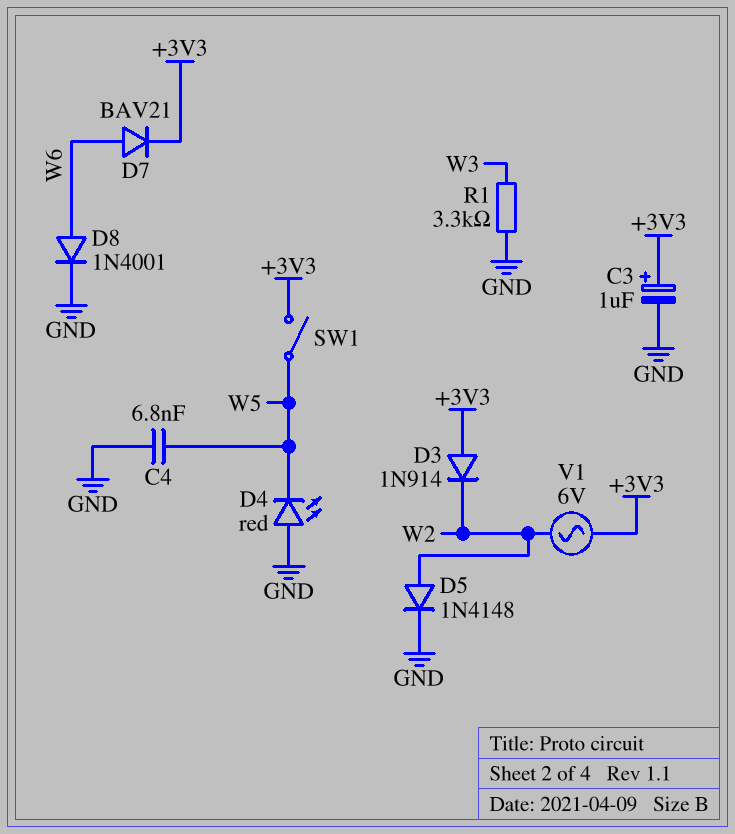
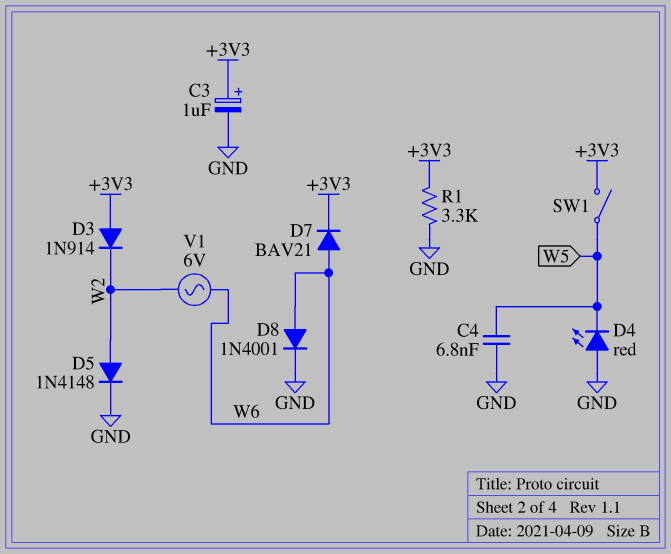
R1: 3.3k (GND, W3) -> 3.3k (+3V3, GND)
V1: AC 6V (+3V3, W2) -> AC 6V (W2, W6)

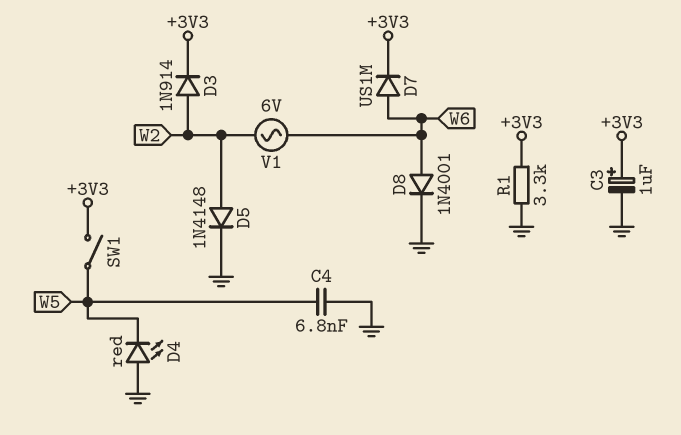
D3: diode 1N914 (A +3V3, K W2) -> diode 1N914 (A W2, K +3V3)
D7: diode BAV21 (A W6, K +3V3) -> diode US1M (A W6, K +3V3)

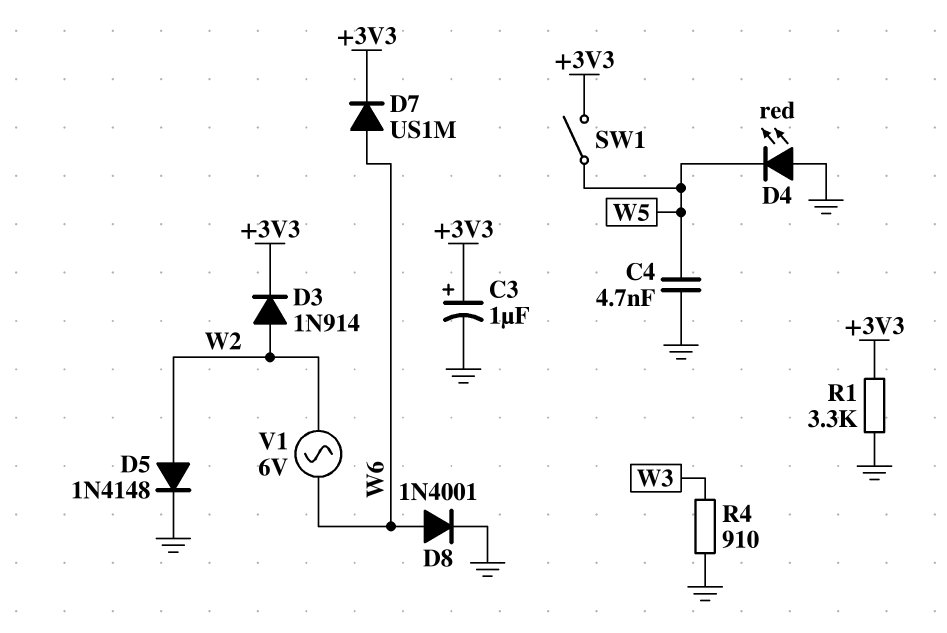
C4: 6.8nF (GND, W5) -> 4.7nF (GND, W5)
R4: none -> 910 (GND, W3)

